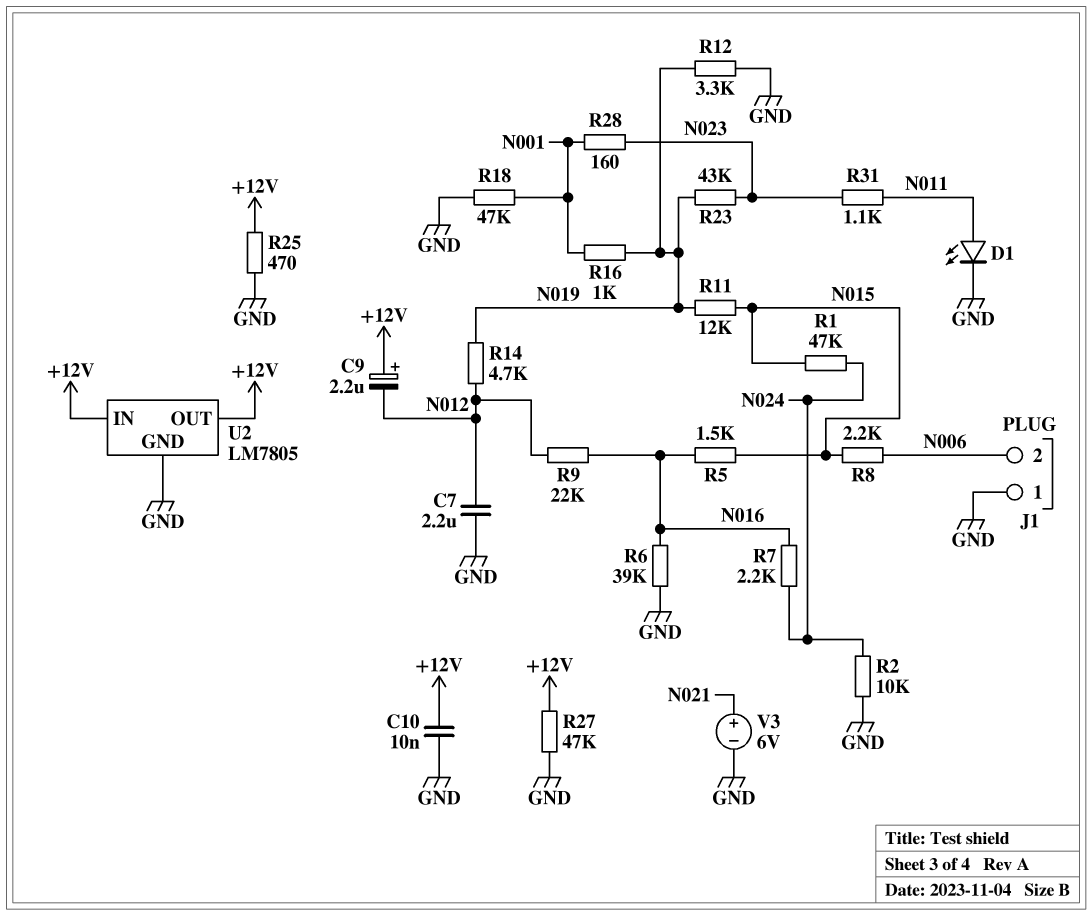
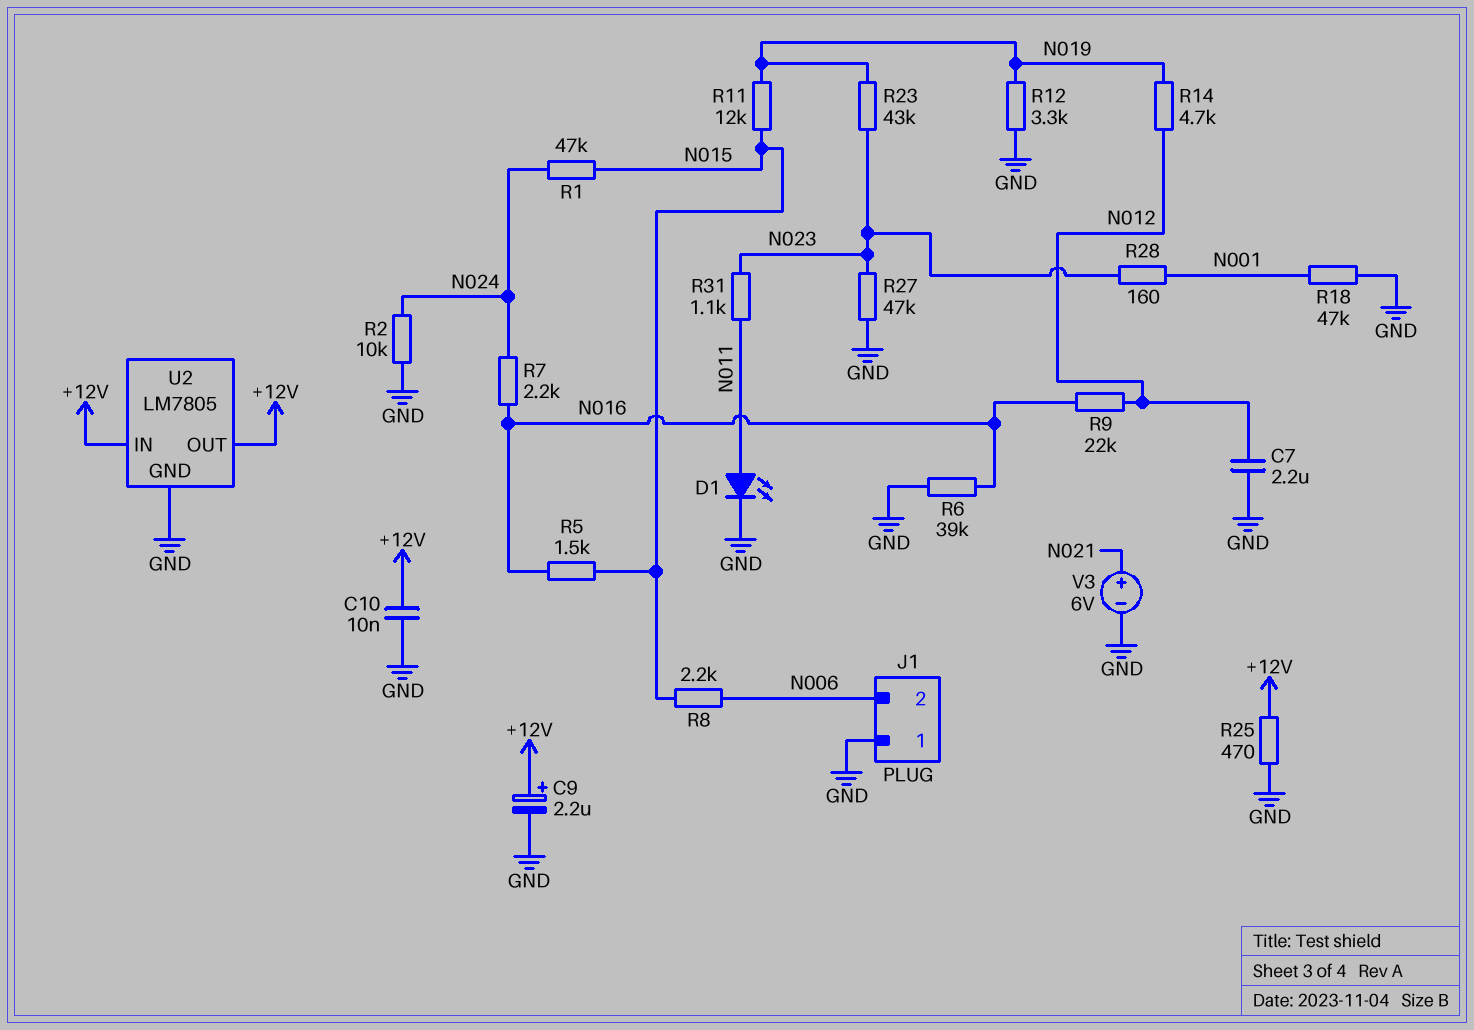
C9: 2.2uF (plus +12V, minus N012) -> 2.2uF (plus +12V, minus GND)
R16: 1k (N001, N019) -> none
R27: 47k (+12V, GND) -> 47k (GND, N023)

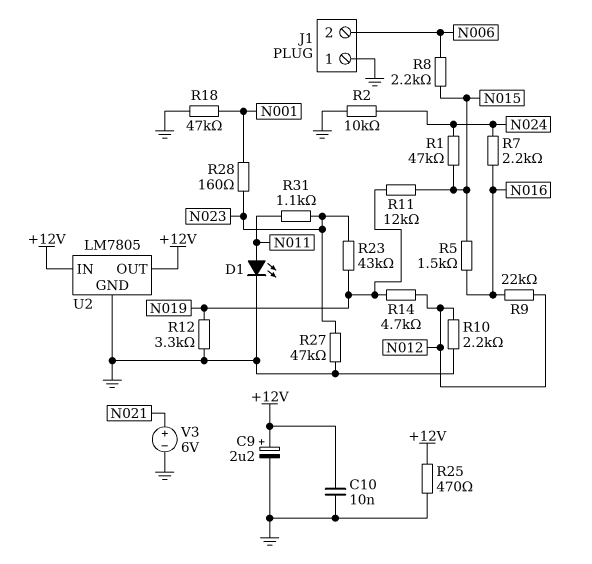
C7: 2.2uF (GND, N012) -> none
R6: 39k (GND, N016) -> none
R10: none -> 2.2k (GND, N012)

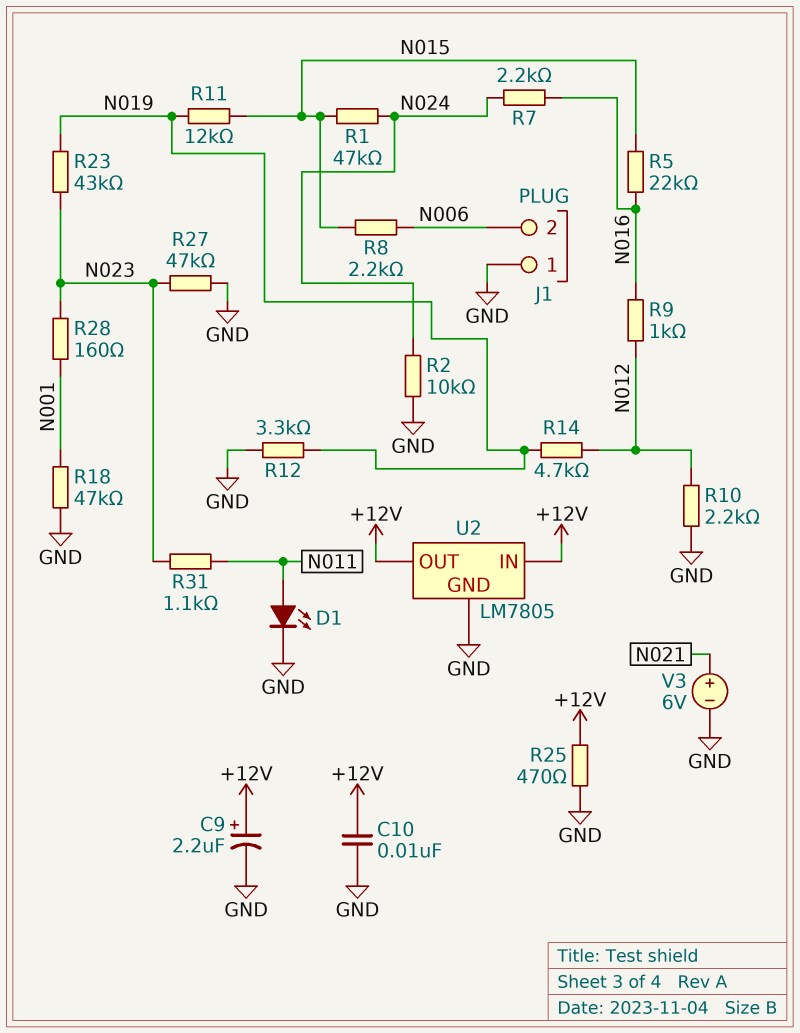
R5: 1.5k (N015, N016) -> 22k (N015, N016)
R9: 22k (N012, N016) -> 1k (N012, N016)

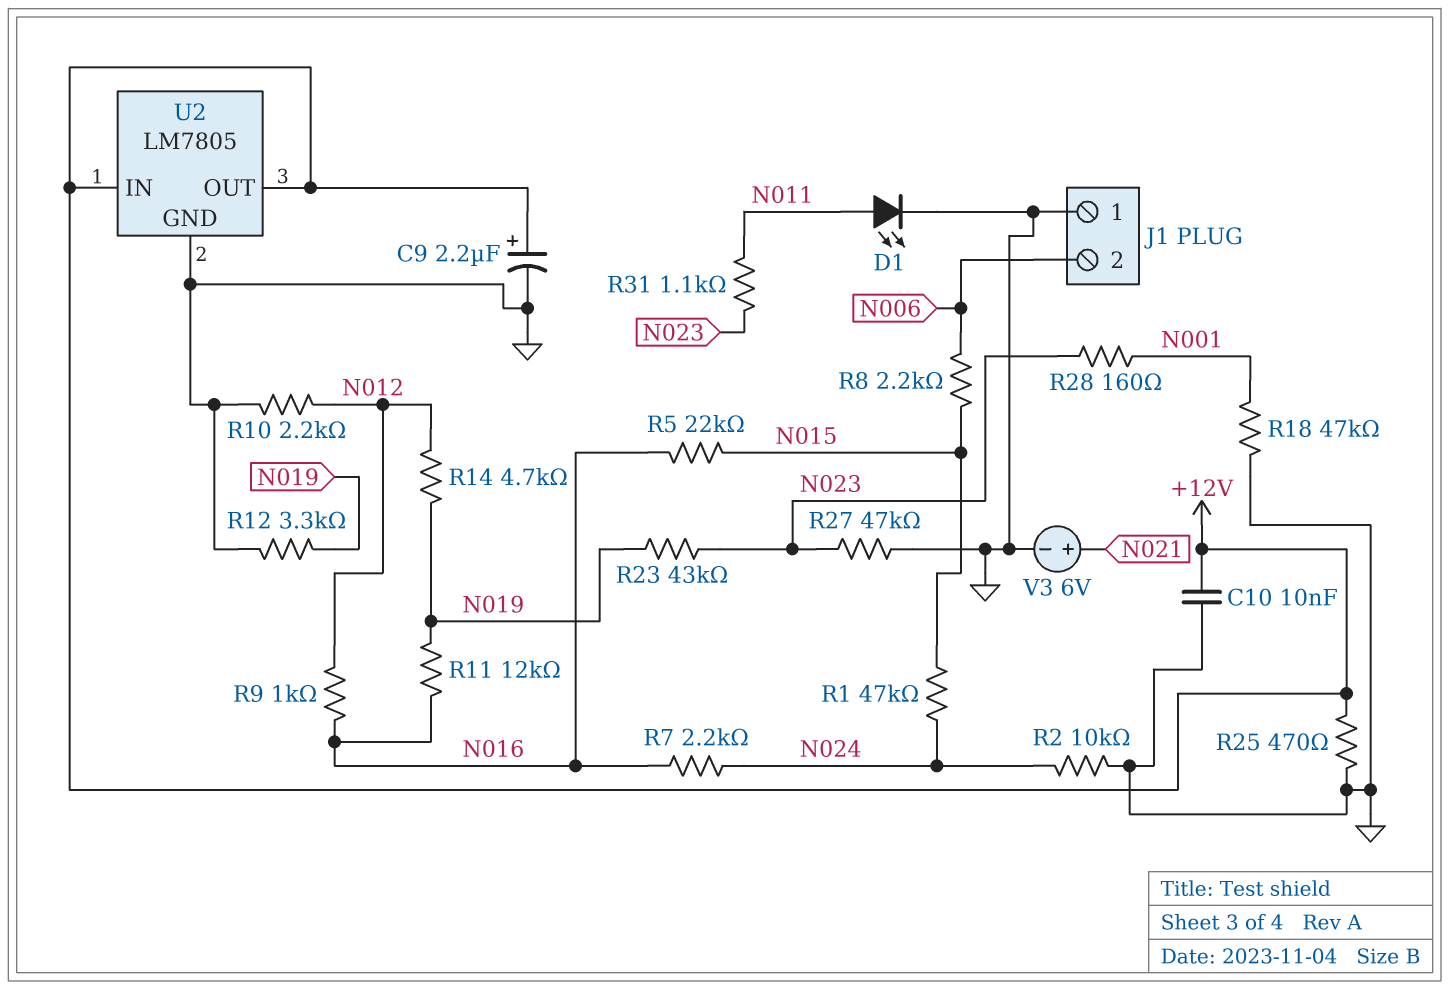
R11: 12k (N015, N019) -> 12k (N016, N019)

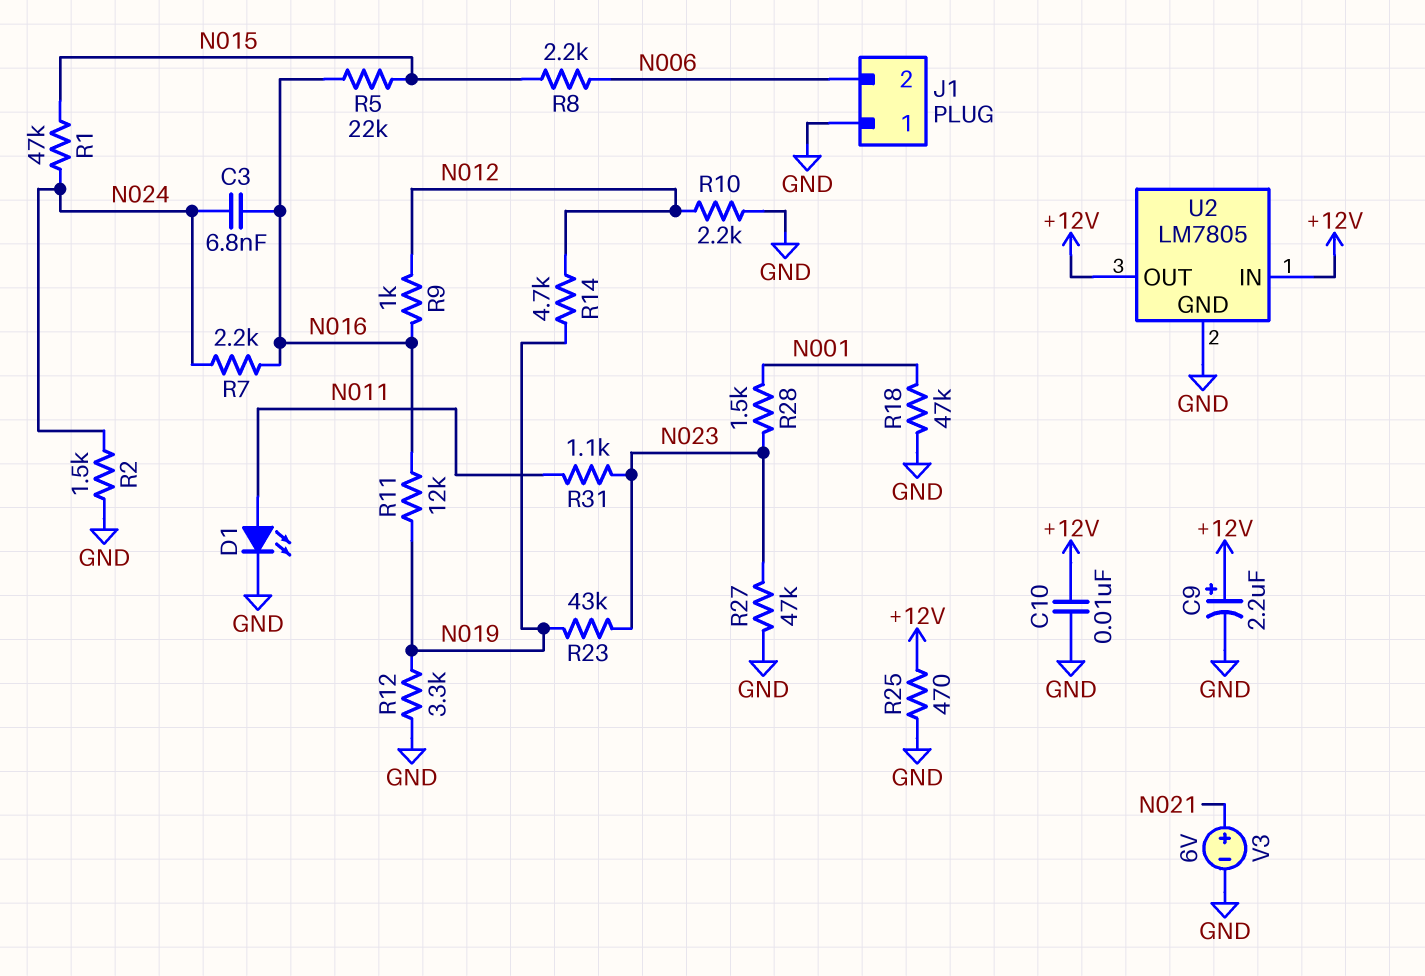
C3: none -> 6.8nF (N016, N024)
R2: 10k (GND, N024) -> 1.5k (GND, N024)
R28: 160 (N001, N023) -> 1.5k (N001, N023)

